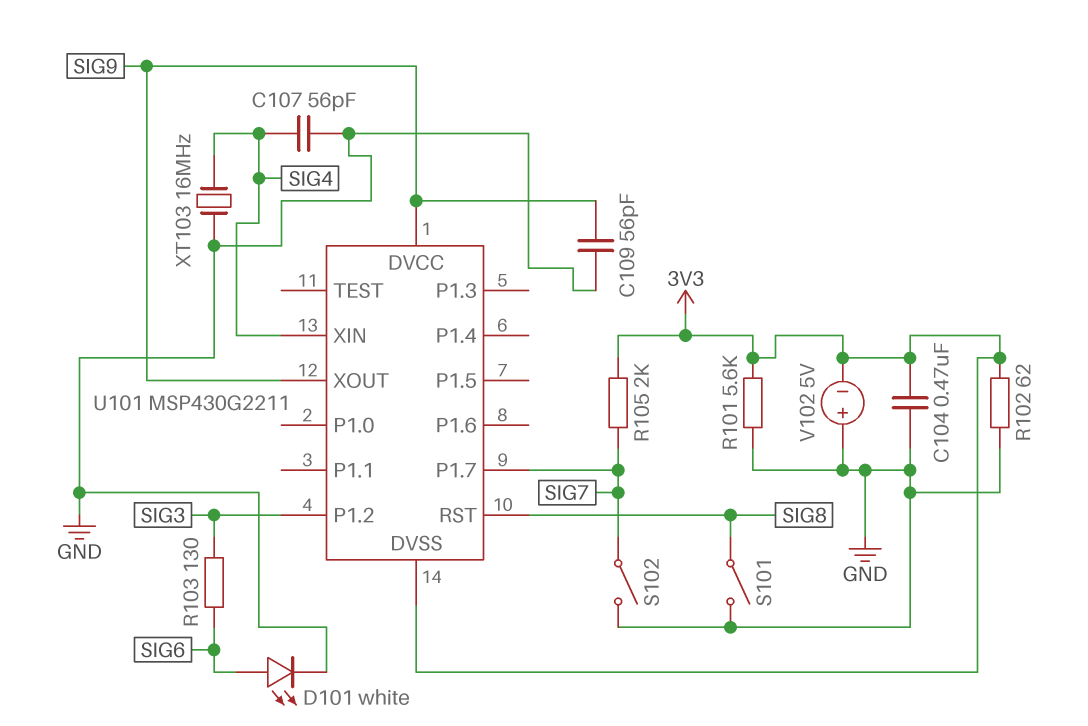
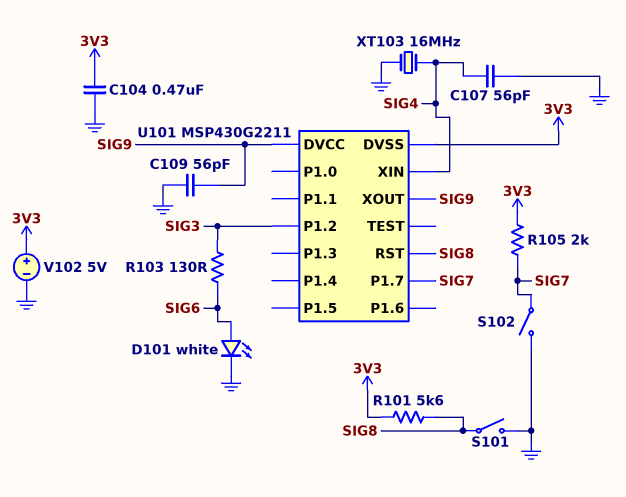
R101: 5.6k (3V3, GND) -> 5.6k (3V3, SIG8)
R102: 62 (3V3, GND) -> none
V102: 5V (plus GND, minus 3V3) -> 5V (plus 3V3, minus GND)

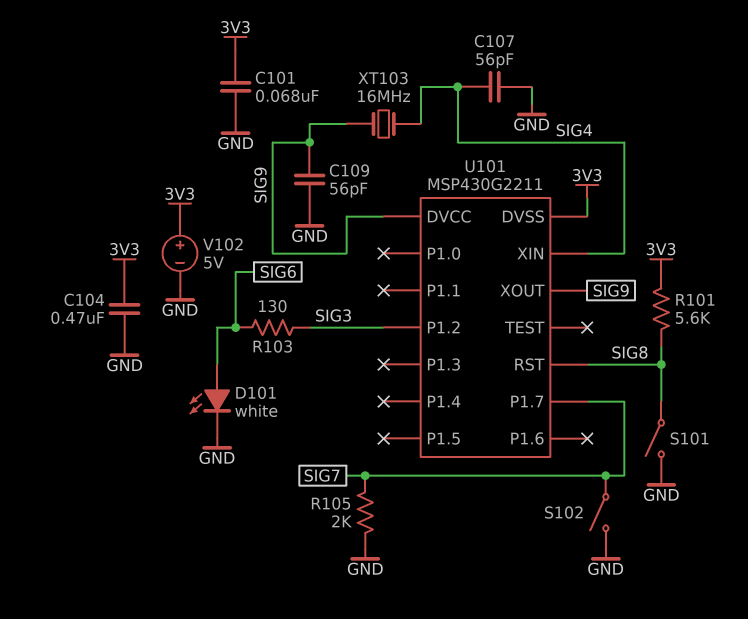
C101: none -> 68nF (3V3, GND)
R105: 2k (3V3, SIG7) -> 2k (GND, SIG7)
XT103: 16MHz (GND, SIG4) -> 16MHz (SIG4, SIG9)

